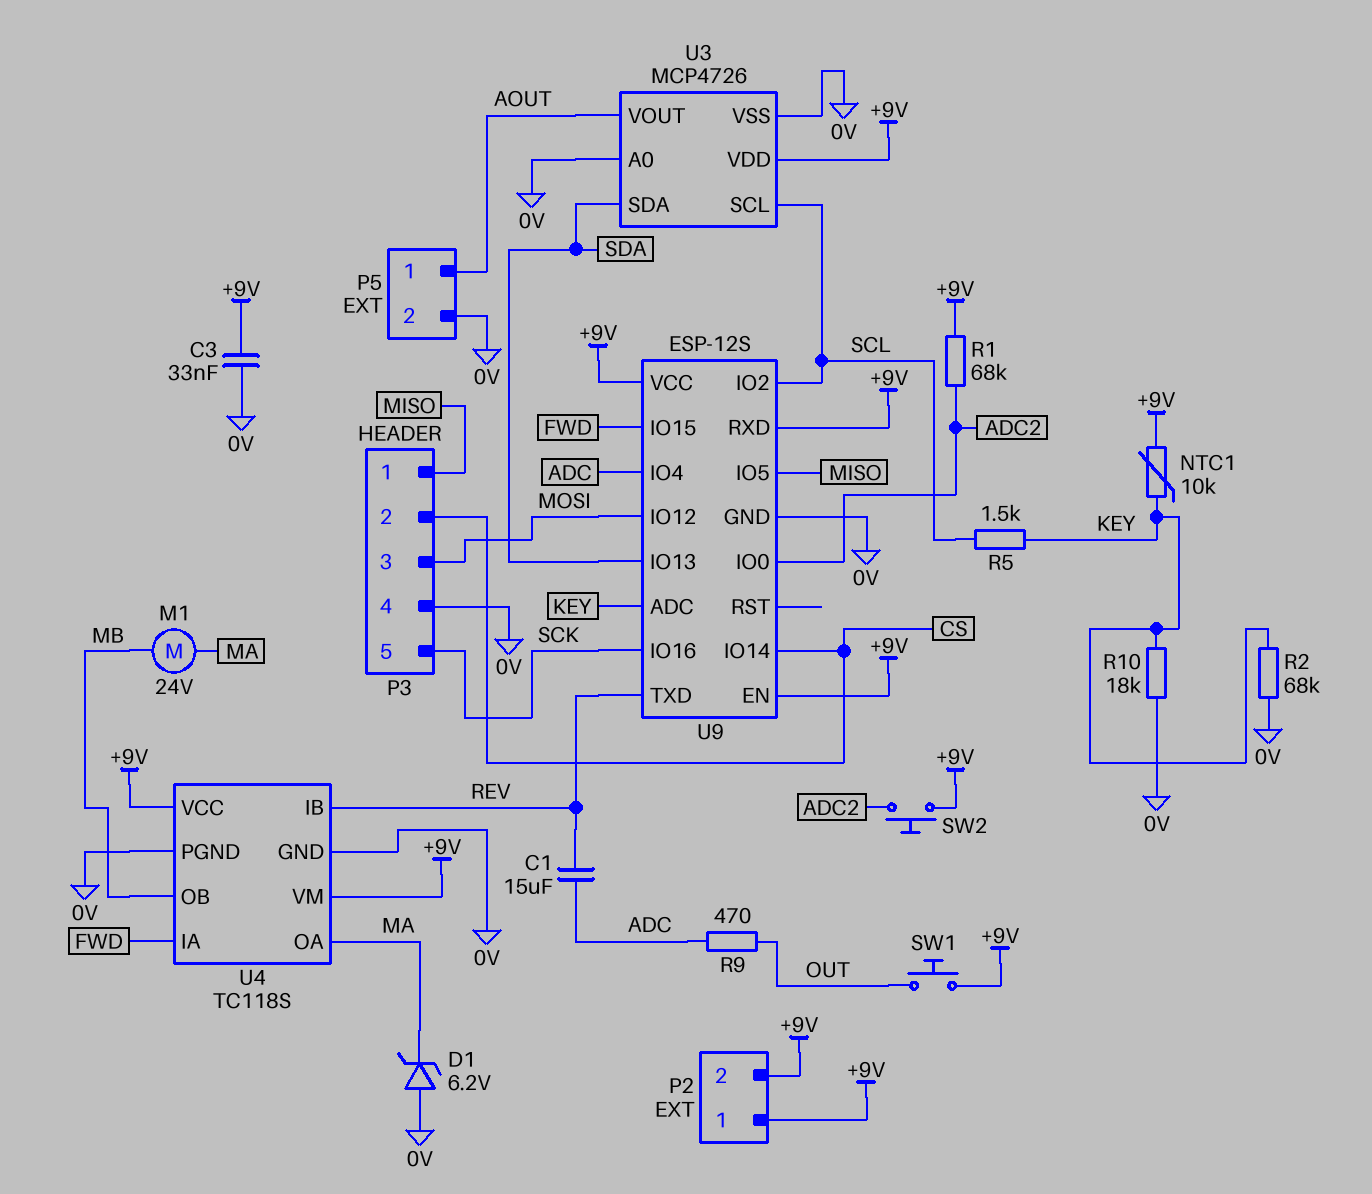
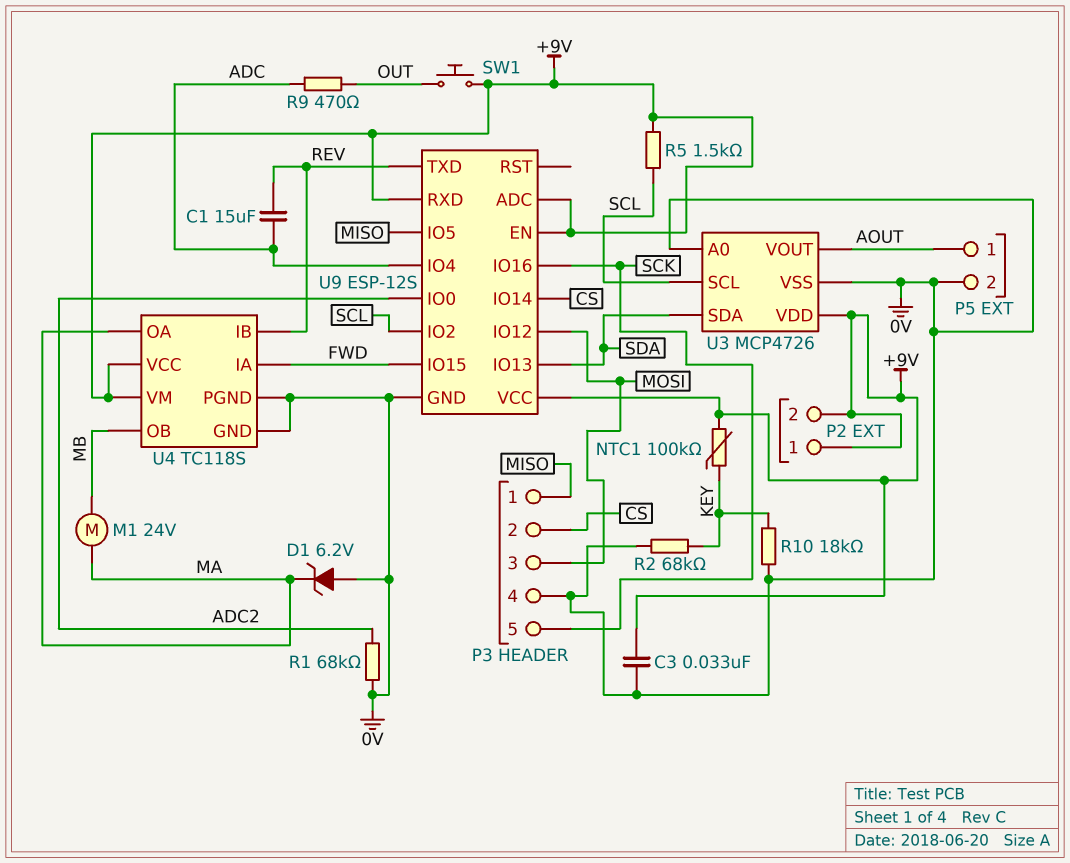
NTC1: 10k (+9V, KEY) -> 100k (+9V, KEY)
R1: 68k (+9V, ADC2) -> 68k (0V, ADC2)
R5: 1.5k (KEY, SCL) -> 1.5k (+9V, SCL)
SW2: button (+9V, ADC2) -> none
U9 pin ADC: KEY -> +9V

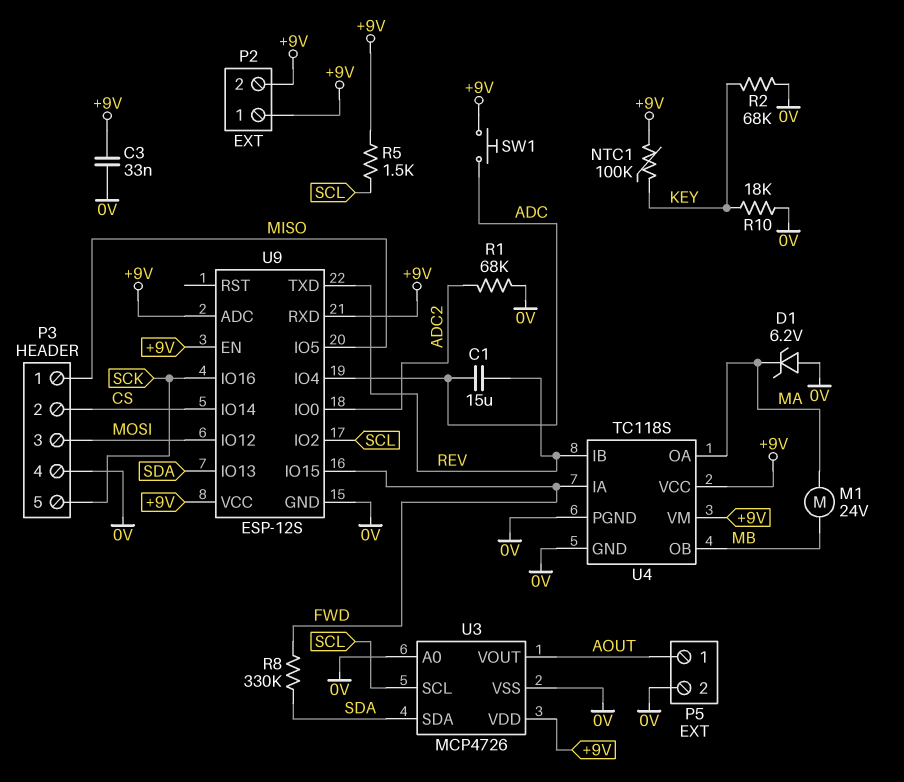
R8: none -> 330k (FWD, SDA)
R9: 470 (ADC, OUT) -> none
SW1: button (+9V, OUT) -> button (+9V, ADC)

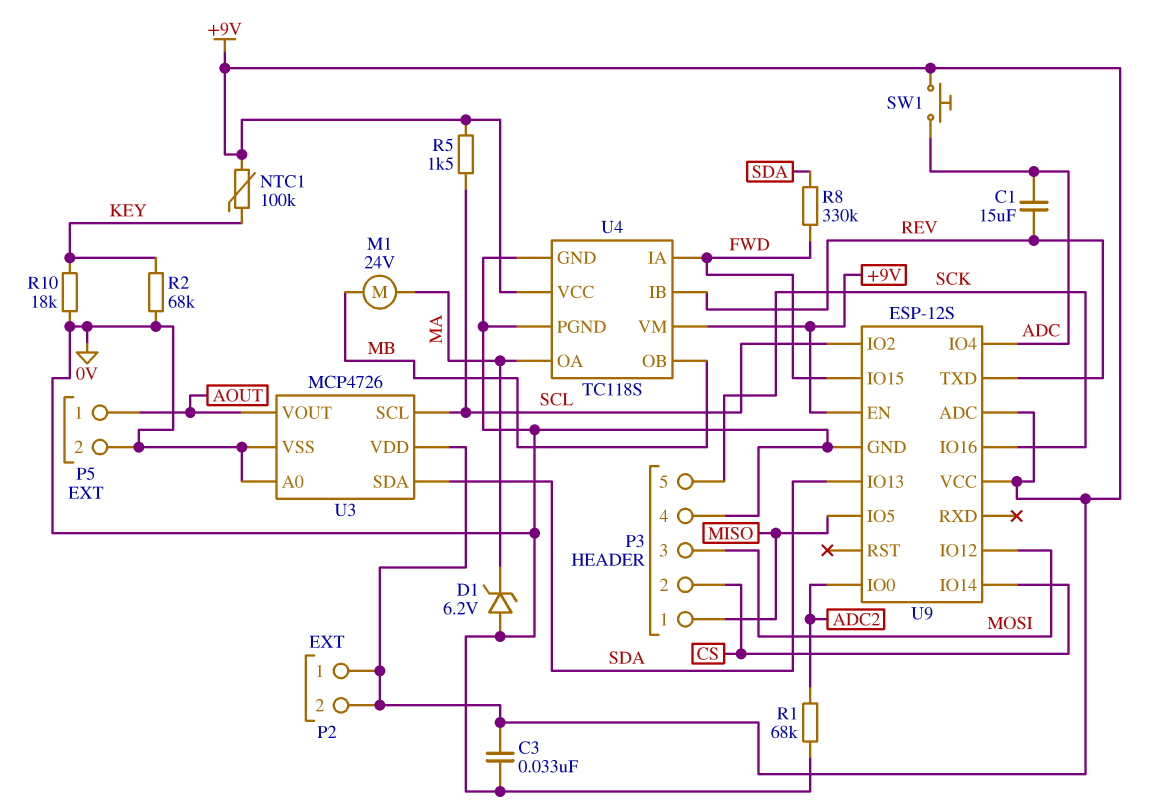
U9 pin RXD: +9V -> none

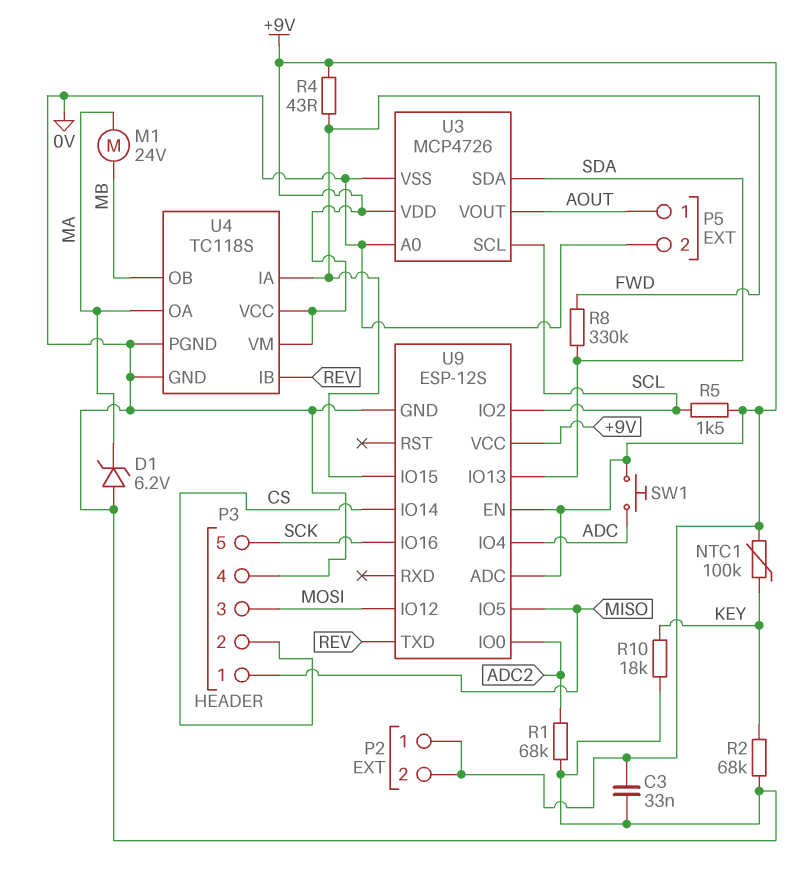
C1: 15uF (ADC, REV) -> none
R4: none -> 43 (+9V, FWD)

